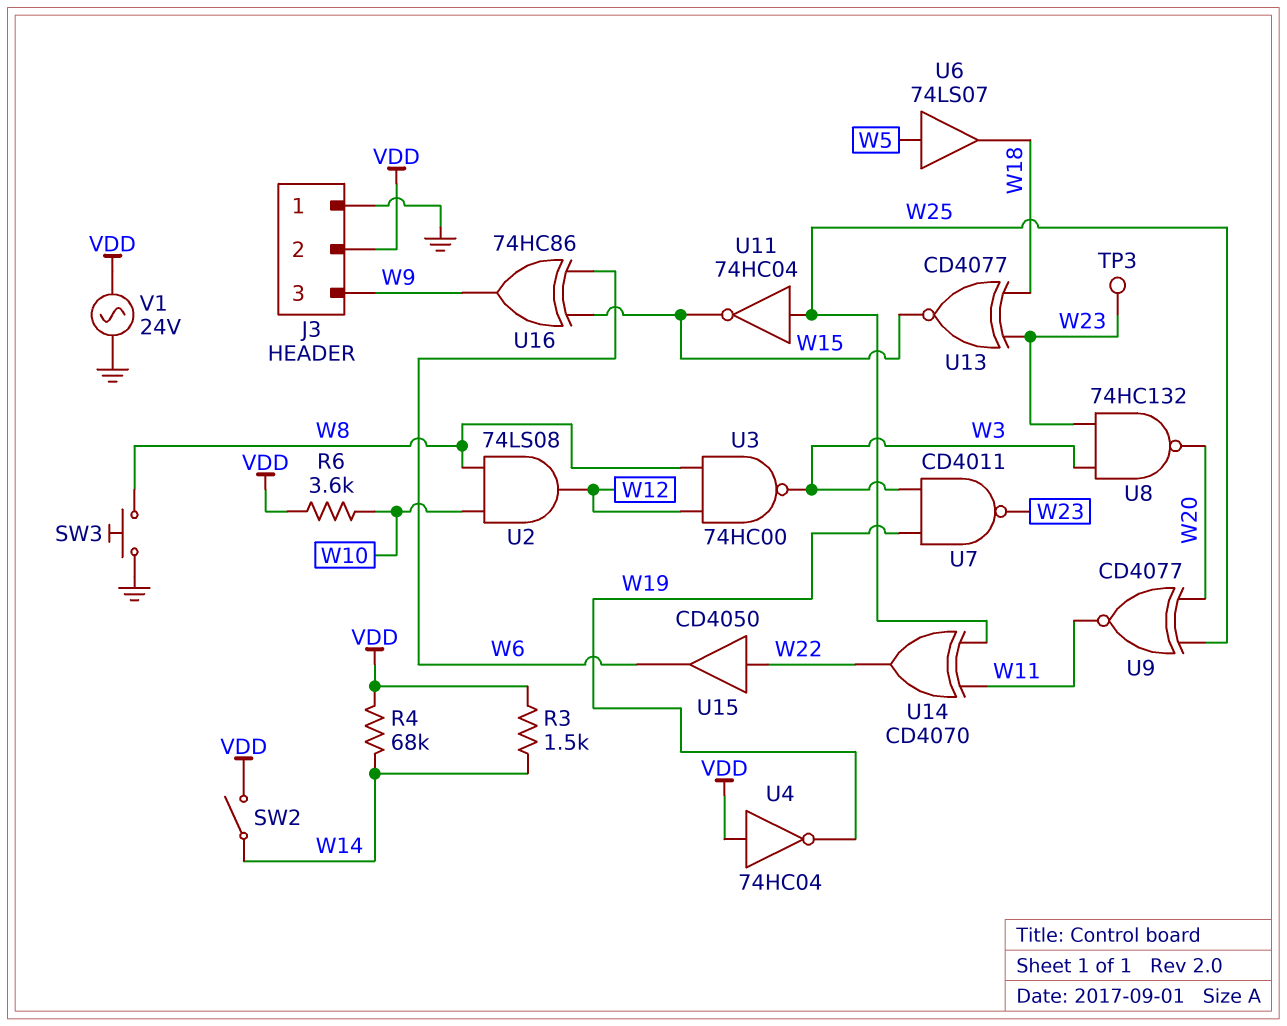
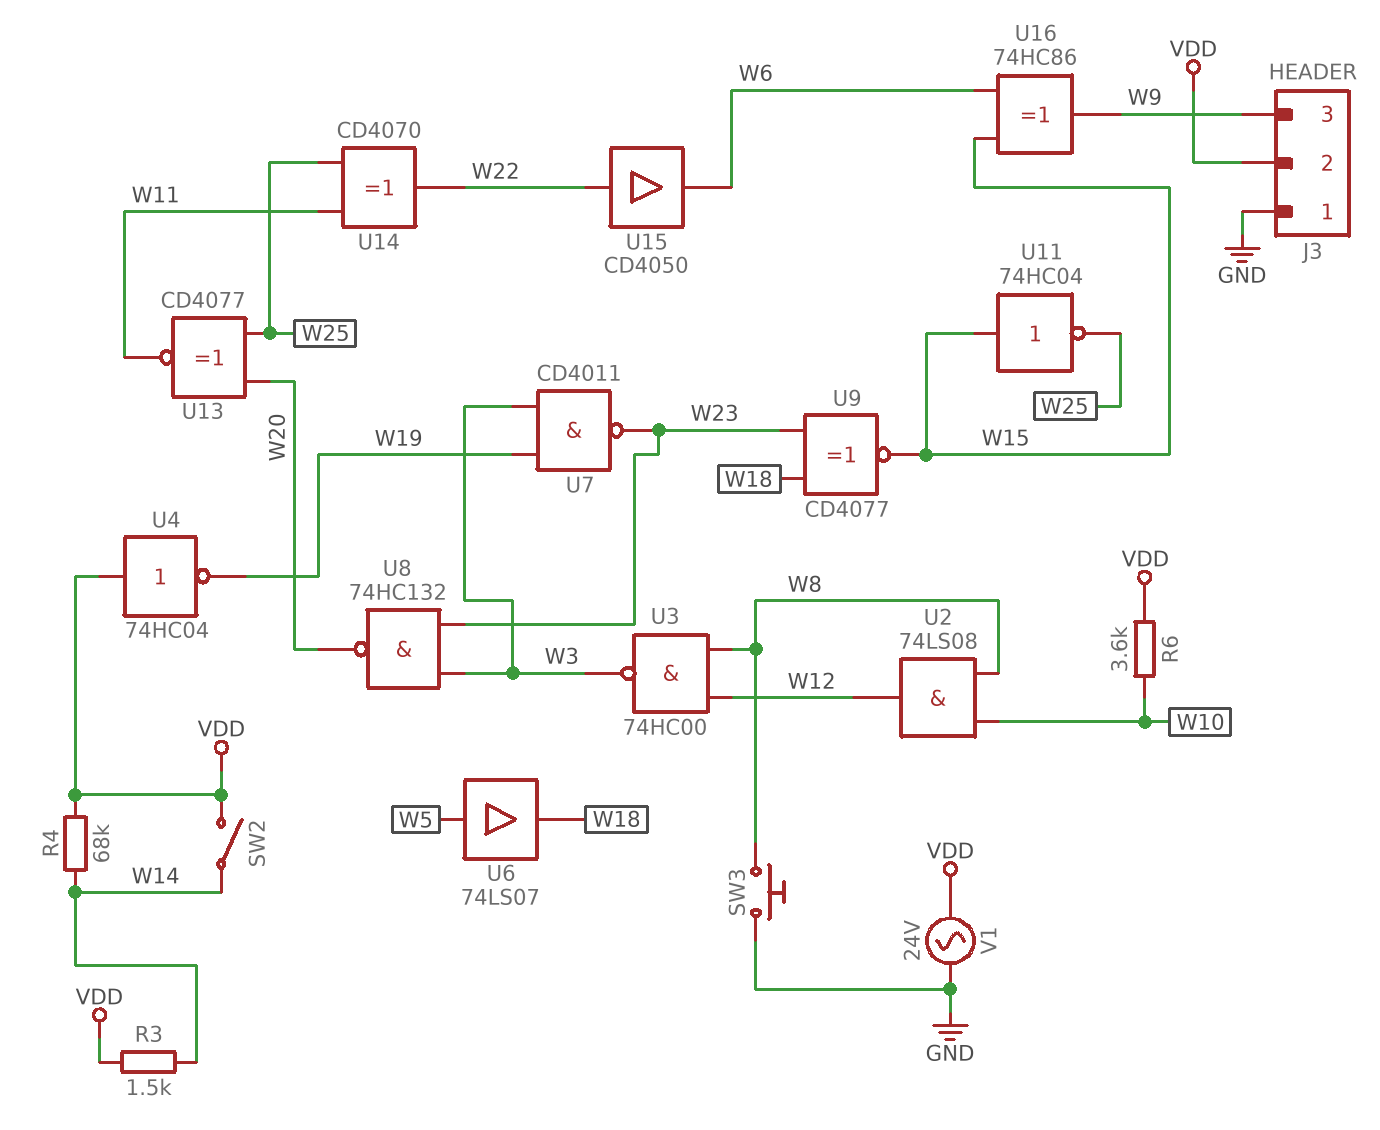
TP3: test point (W23) -> none
U9: XNOR CD4077 (in W20, in W25, out W11) -> XNOR CD4077 (in W18, in W23, out W15)
U11: NOT 74HC04 (in W25, out W15) -> NOT 74HC04 (in W15, out W25)
U13: XNOR CD4077 (in W18, in W23, out W15) -> XNOR CD4077 (in W20, in W25, out W11)

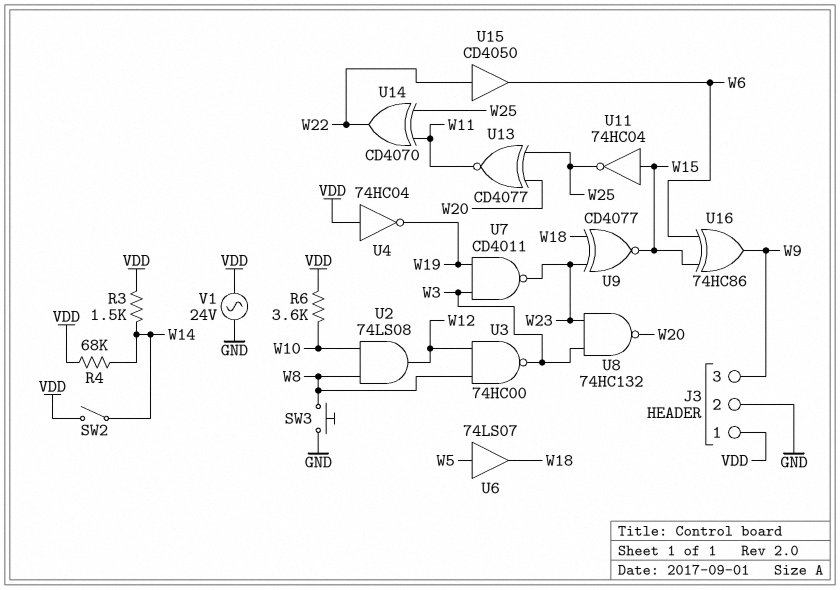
J3 pin 1: GND -> VDD
J3 pin 2: VDD -> GND

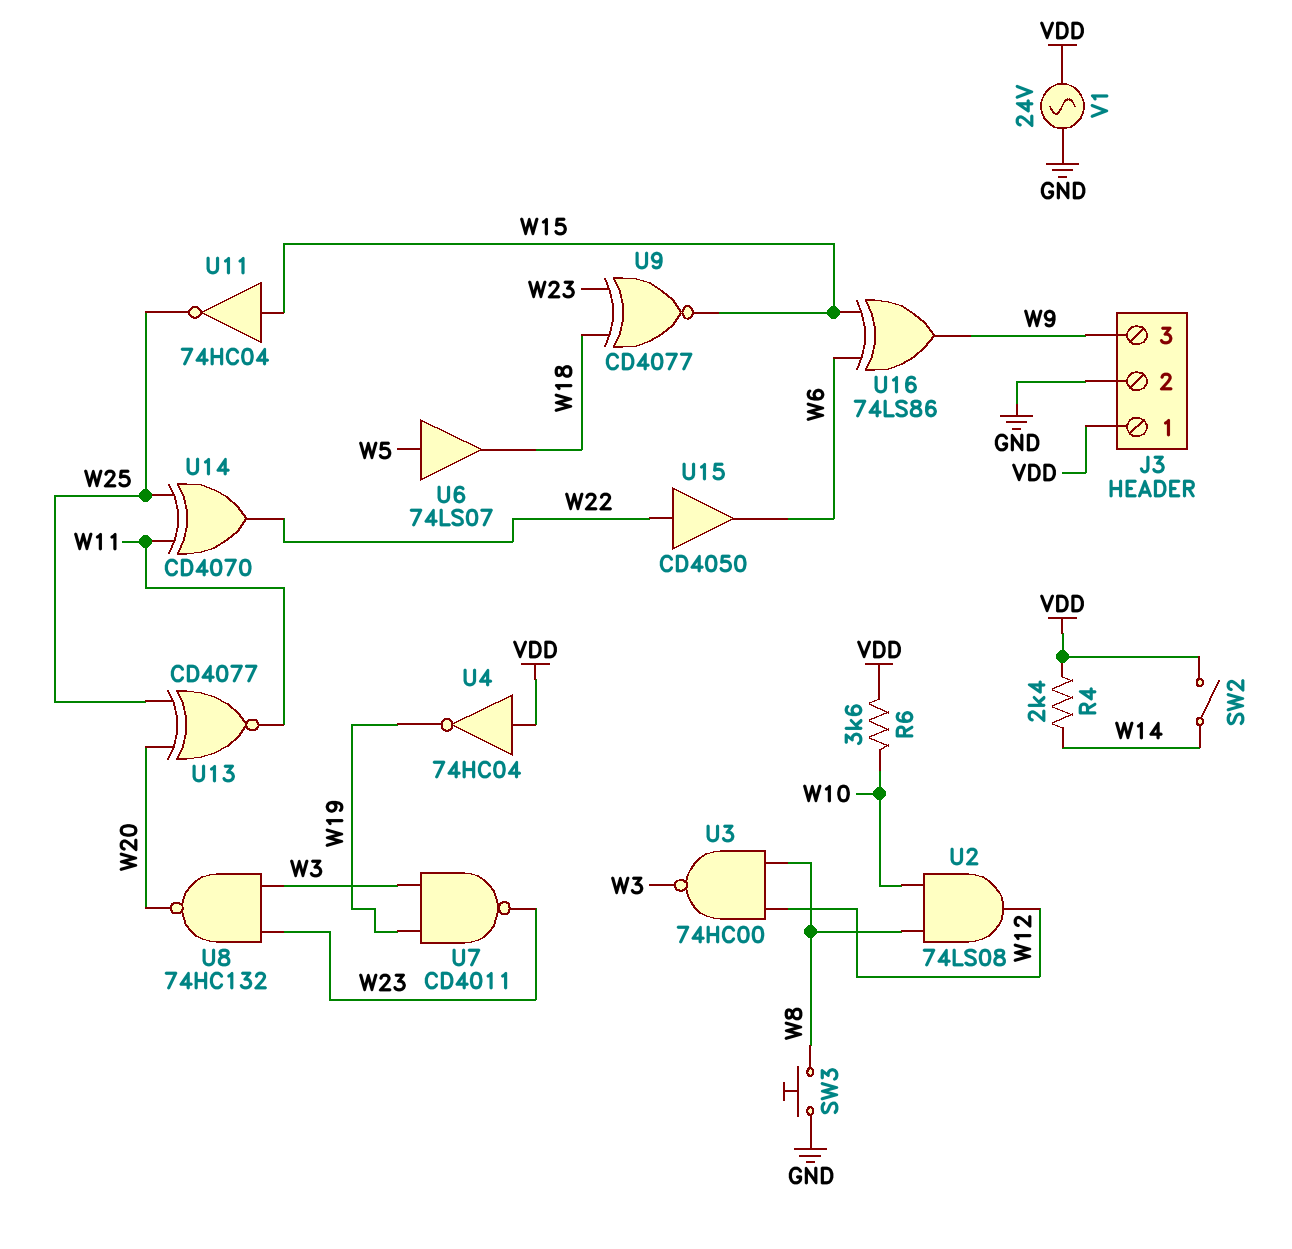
R3: 1.5k (VDD, W14) -> none
R4: 68k (VDD, W14) -> 2.4k (VDD, W14)
U16: XOR 74HC86 (in W6, in W15, out W9) -> XOR 74LS86 (in W6, in W15, out W9)

